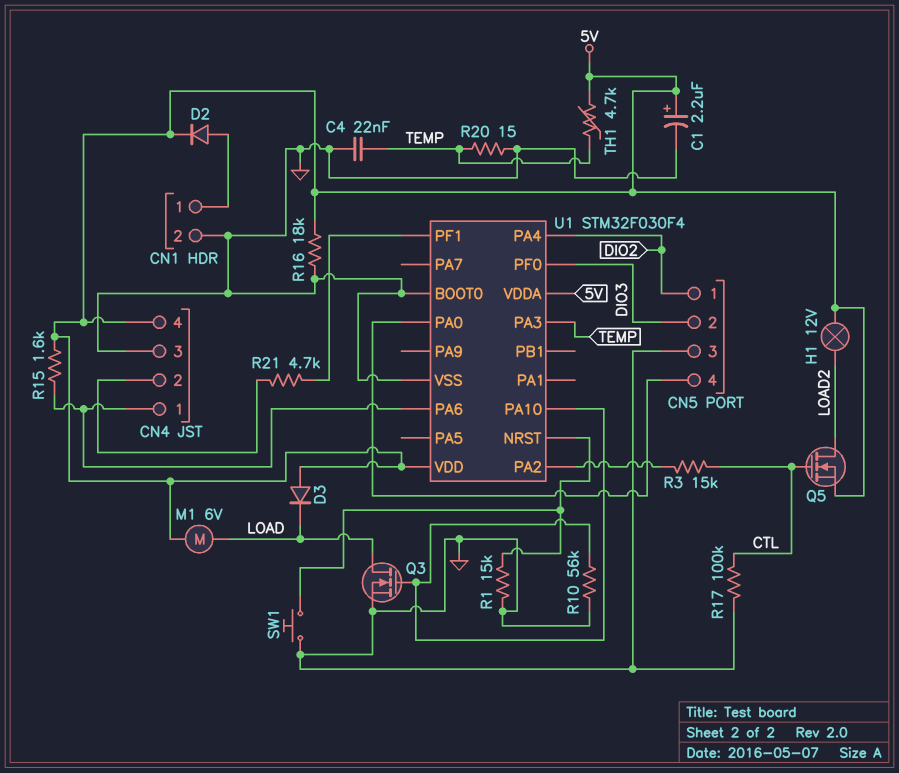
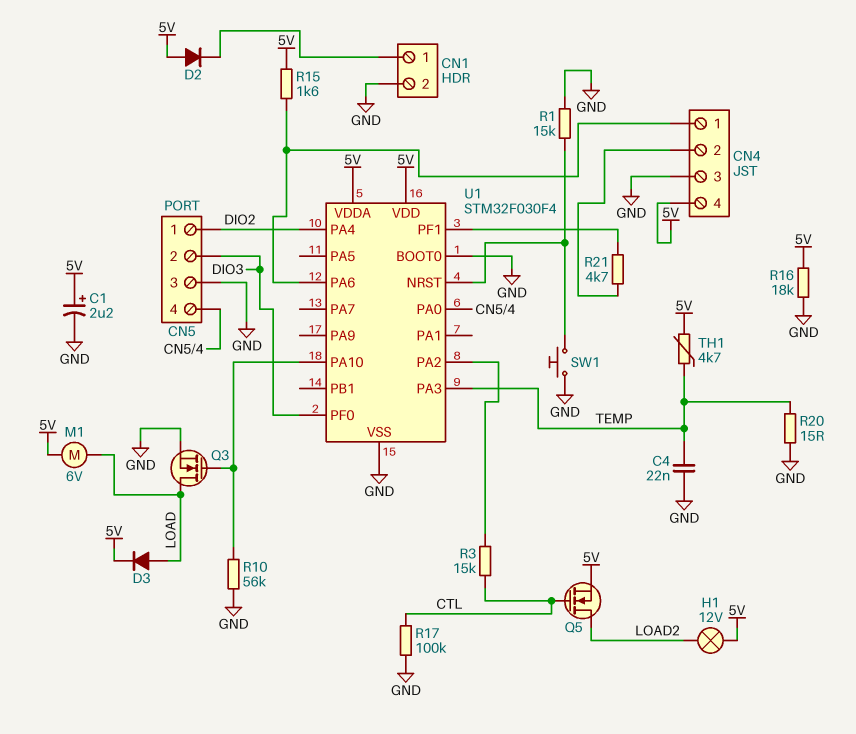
D2: diode (A CN1/1, K 5V) -> diode (A 5V, K CN1/1)
D3: diode (A 5V, K LOAD) -> diode (A LOAD, K 5V)

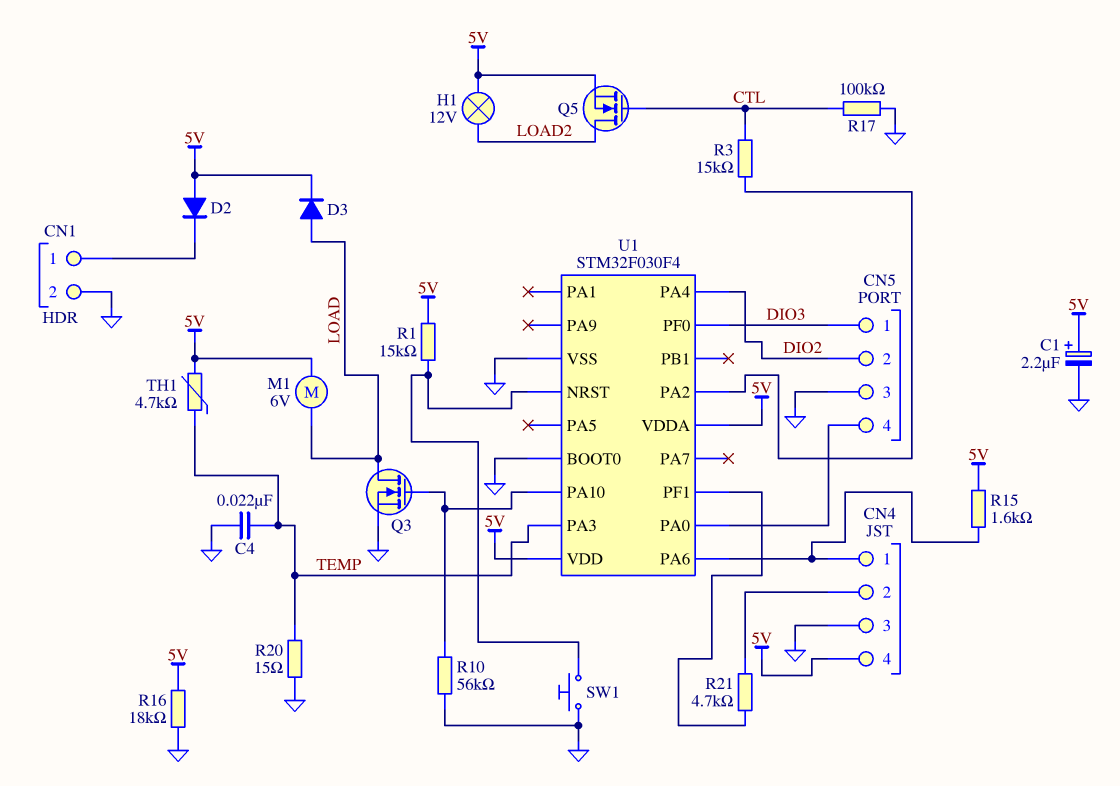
CN5 pin 1: DIO2 -> DIO3
CN5 pin 2: DIO3 -> DIO2
R1: 15k (GND, U1/NRST) -> 15k (5V, U1/NRST)

